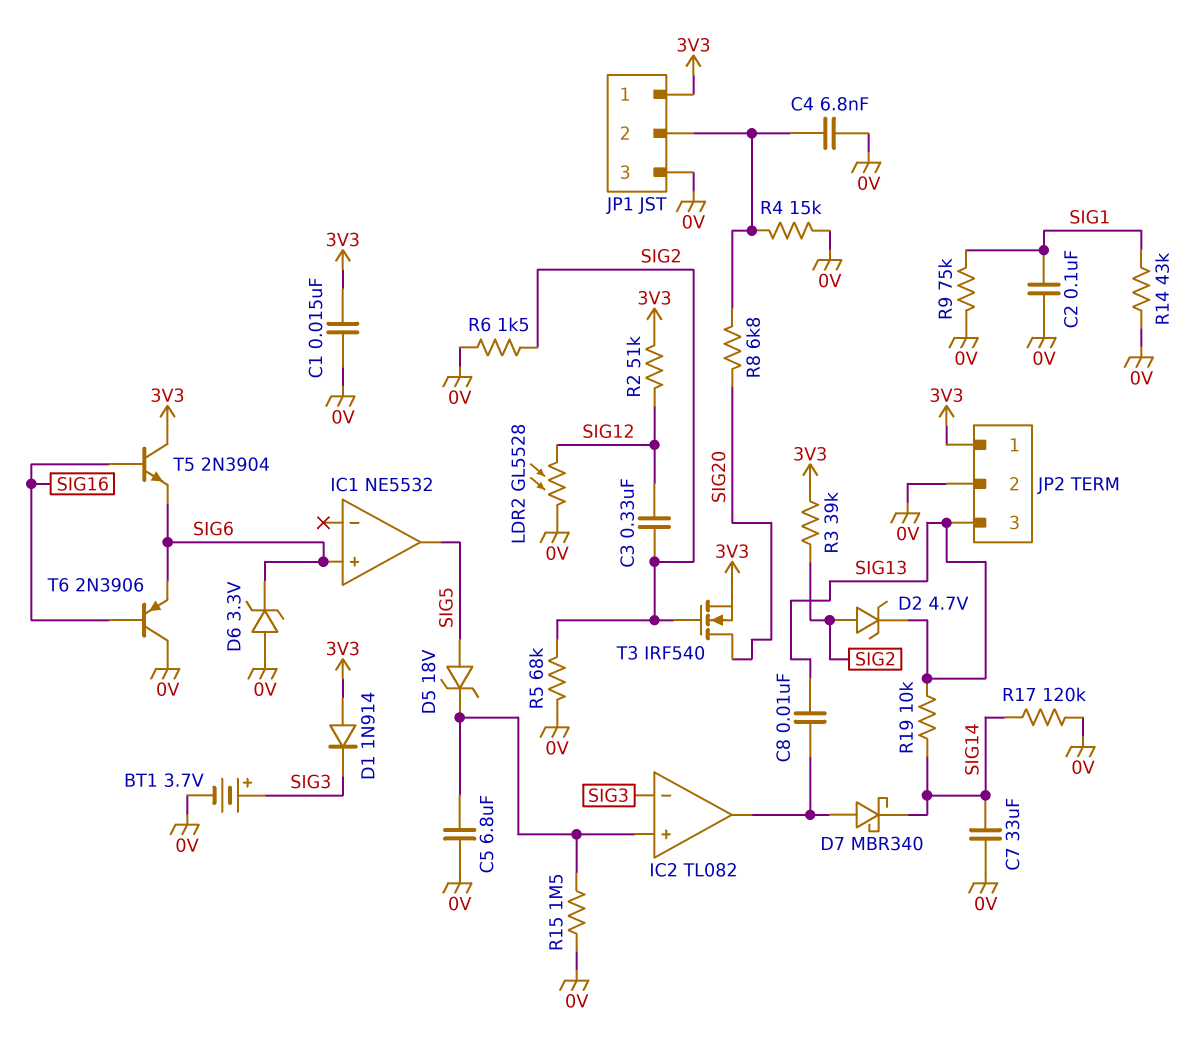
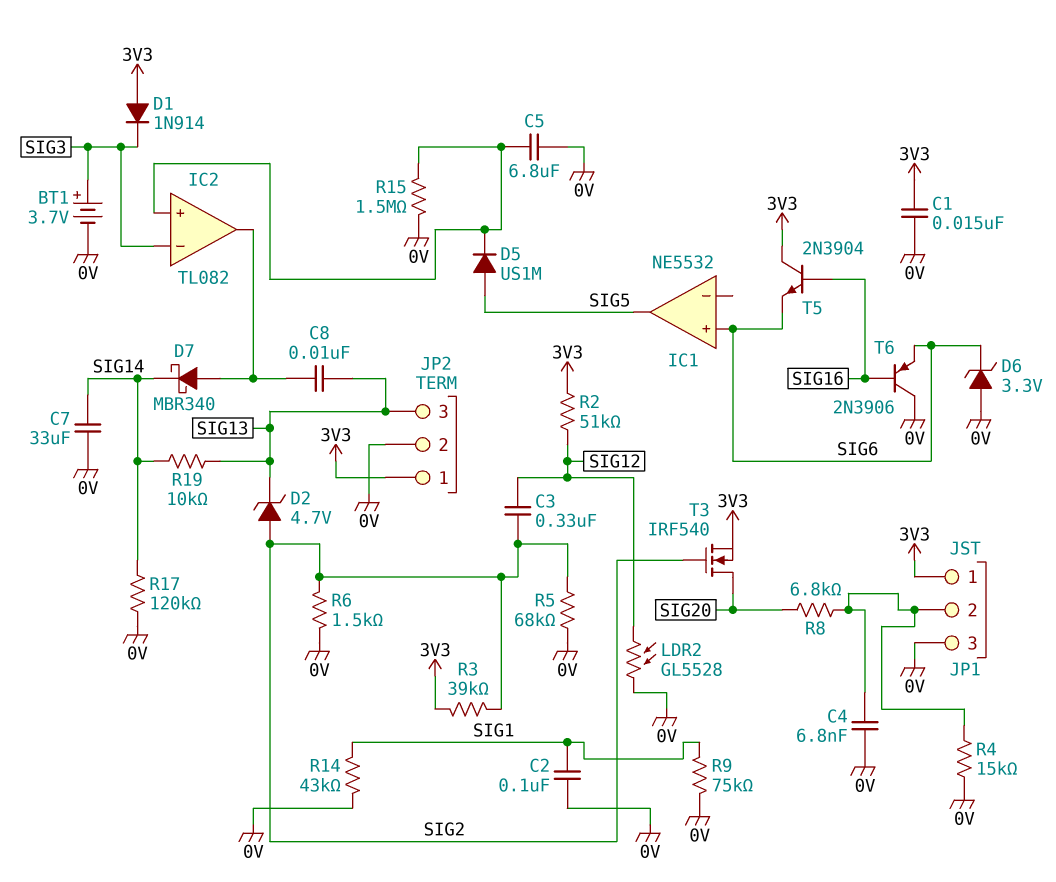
D5: zener 18V (A SIG5, K IC2/in+) -> diode US1M (A SIG5, K IC2/in+)

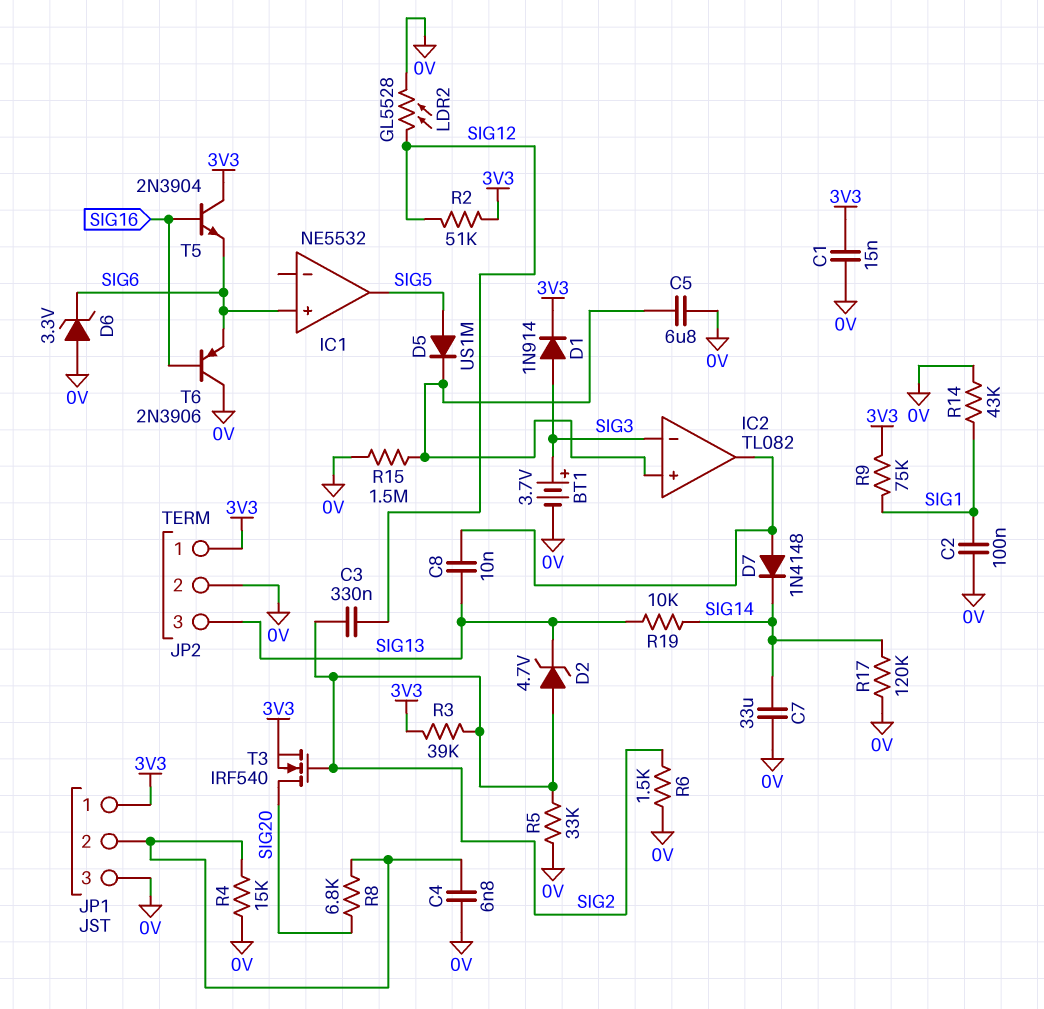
D1: diode 1N914 (A 3V3, K SIG3) -> diode 1N914 (A SIG3, K 3V3)
D7: schottky MBR340 (A IC2/out, K SIG14) -> diode 1N4148 (A IC2/out, K SIG14)
R5: 68k (0V, SIG2) -> 33k (0V, SIG2)
R9: 75k (0V, SIG1) -> 75k (3V3, SIG1)

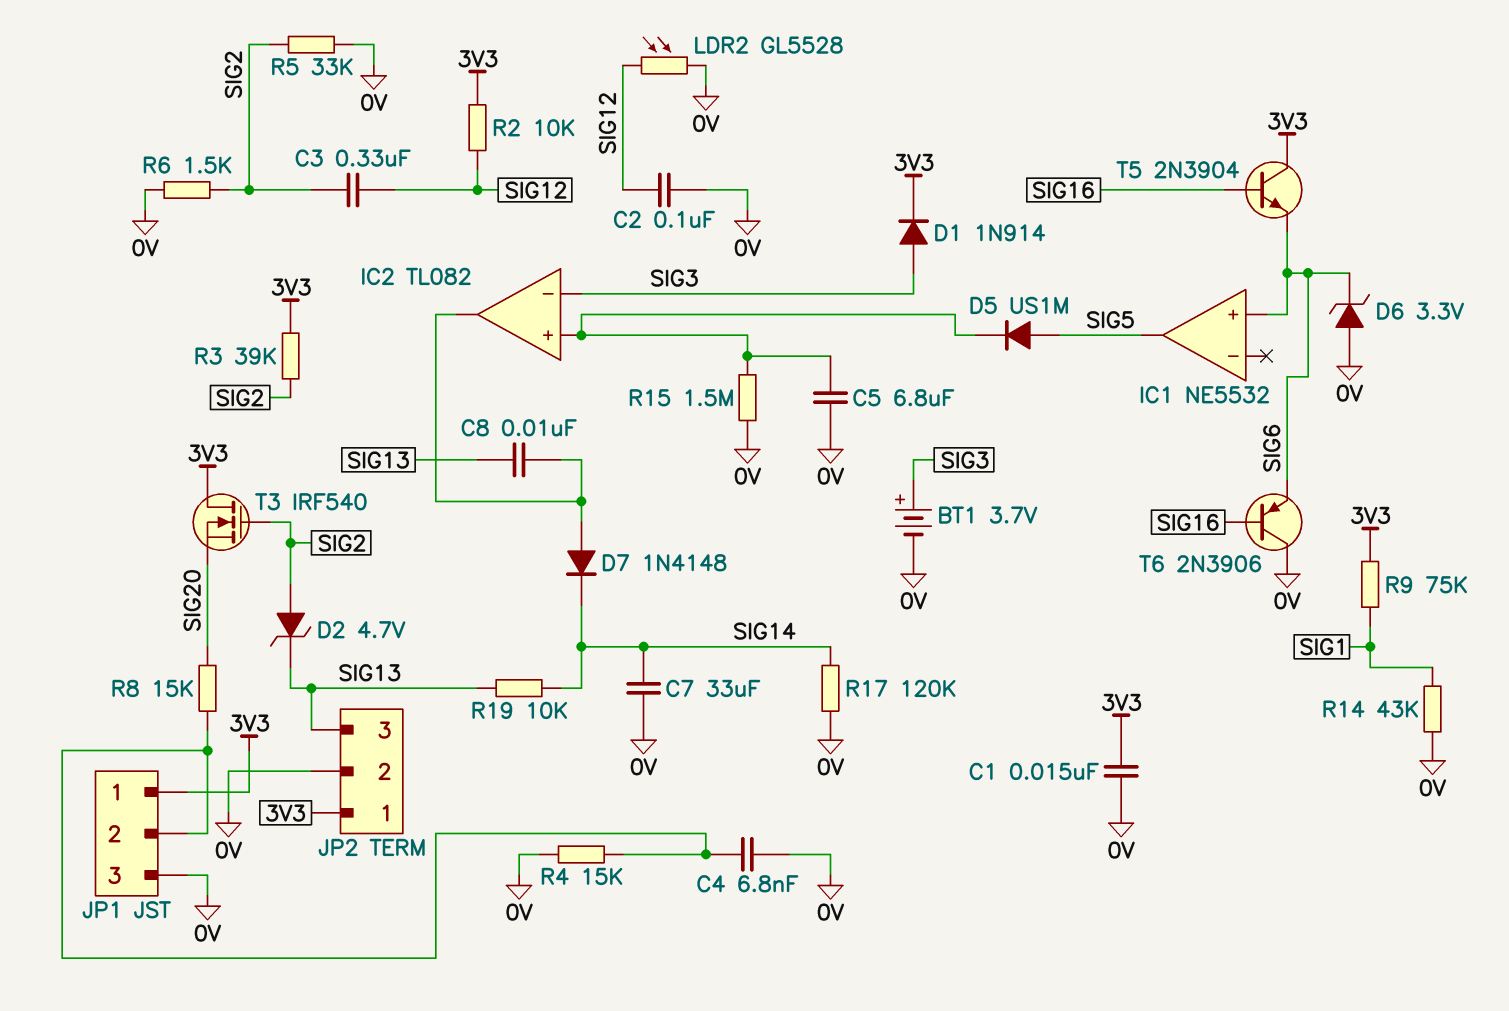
C2: 100nF (0V, SIG1) -> 100nF (0V, SIG12)
R2: 51k (3V3, SIG12) -> 10k (3V3, SIG12)
R8: 6.8k (JP1/2, SIG20) -> 15k (JP1/2, SIG20)
T3: NMOS IRF540 (G SIG2, D SIG20, S 3V3) -> NMOS IRF540 (G SIG2, D 3V3, S SIG20)

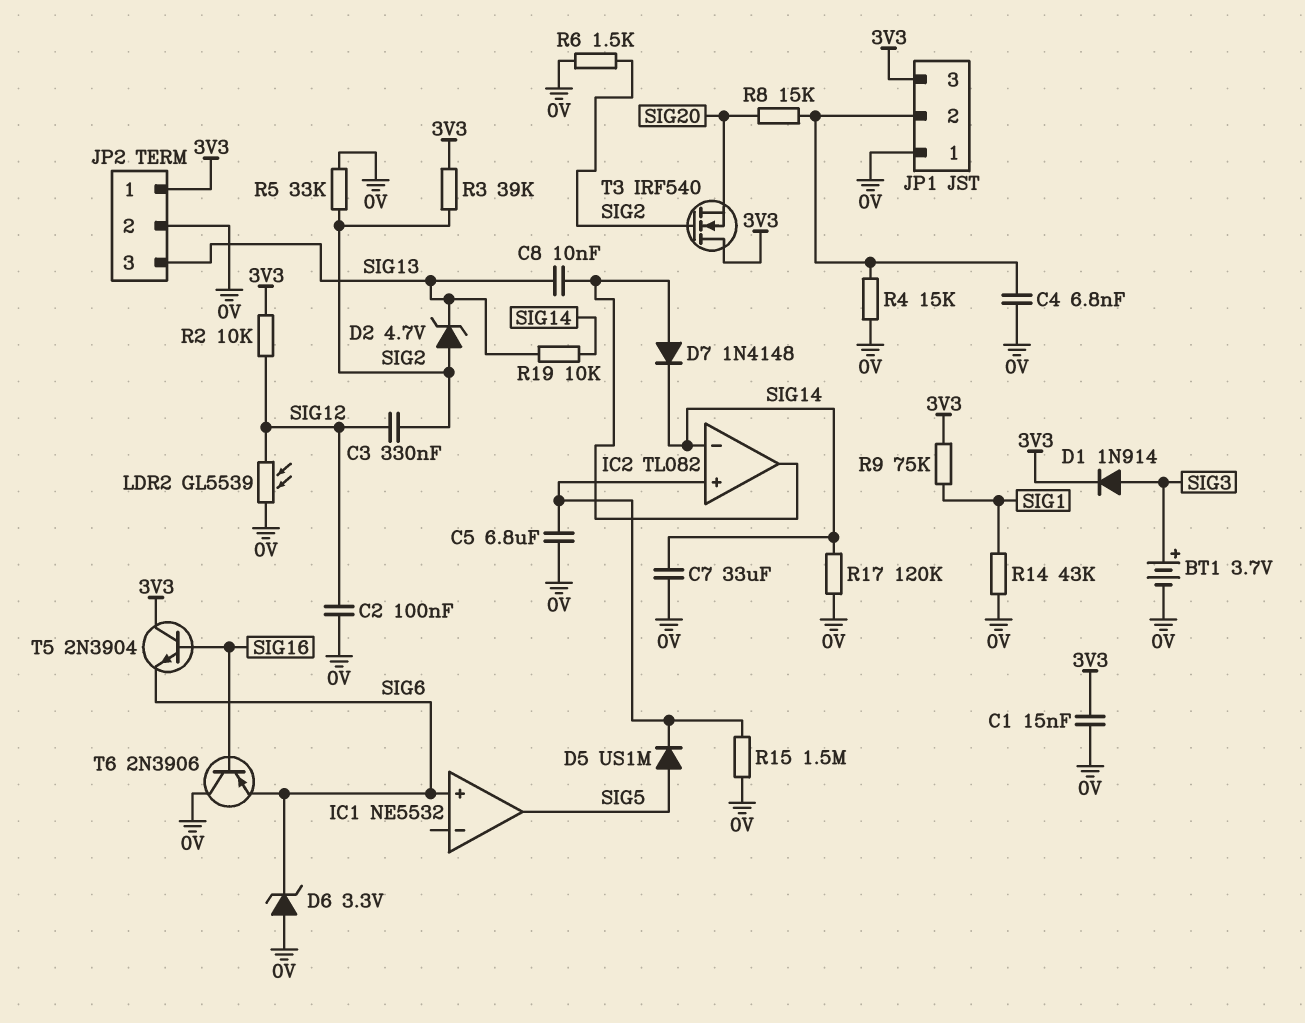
IC2 pin in-: SIG3 -> SIG14
JP1 pin 1: 3V3 -> 0V
JP1 pin 3: 0V -> 3V3
LDR2: GL5528 (0V, SIG12) -> GL5539 (0V, SIG12)

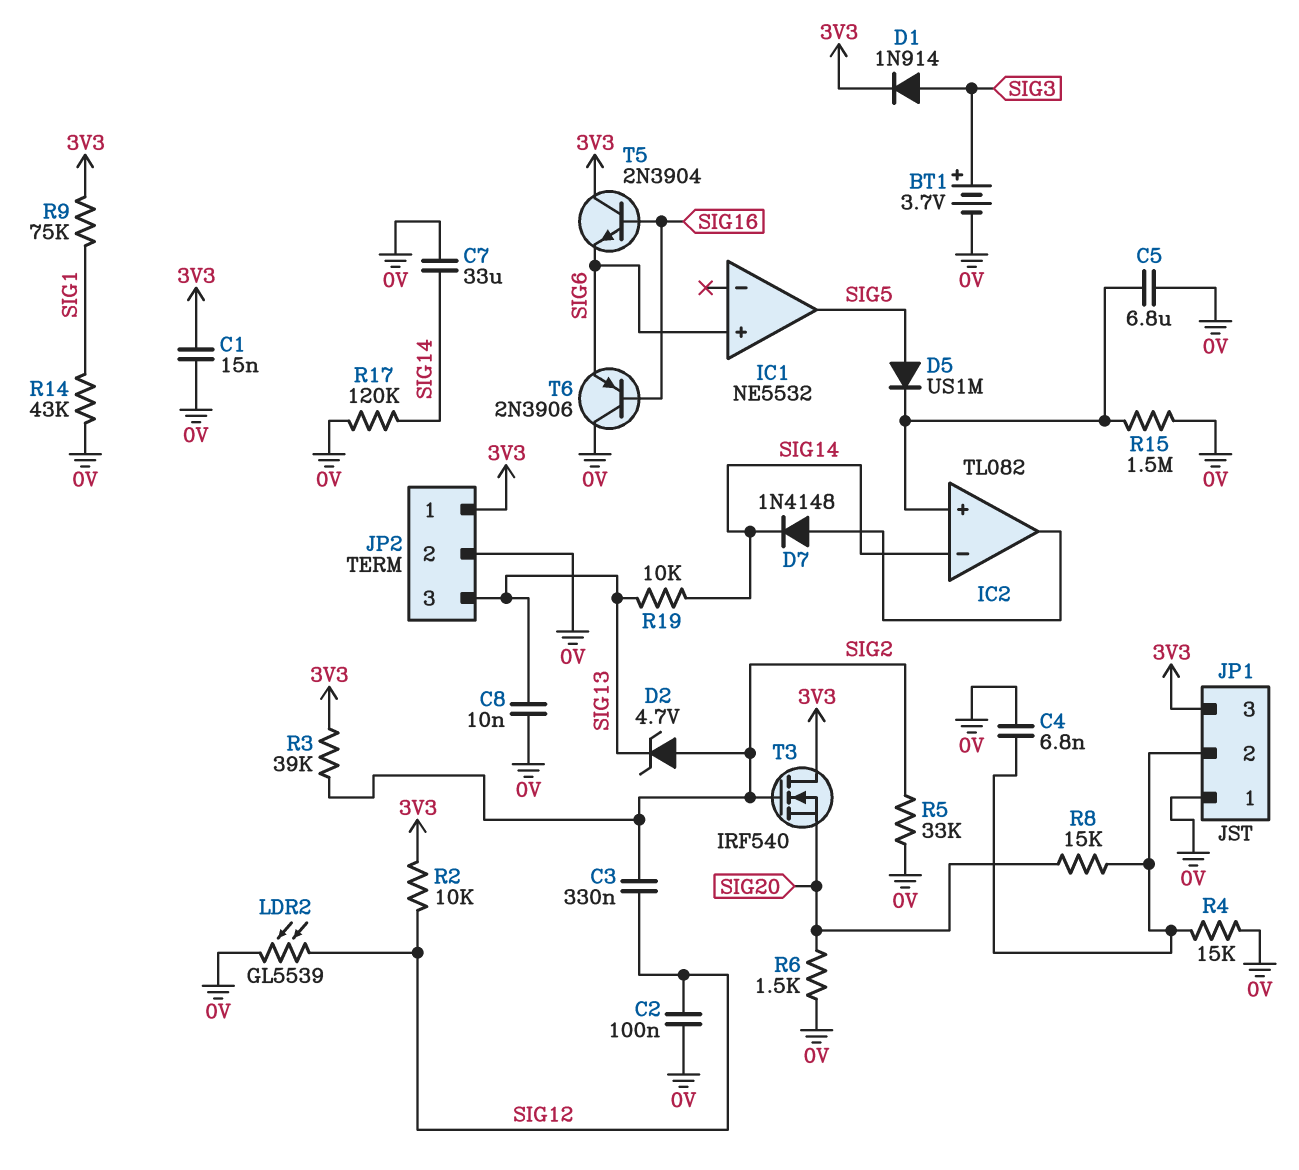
C8: 10nF (IC2/out, SIG13) -> 10nF (0V, SIG13)
D6: zener 3.3V (A 0V, K SIG6) -> none
R6: 1.5k (0V, SIG2) -> 1.5k (0V, SIG20)

